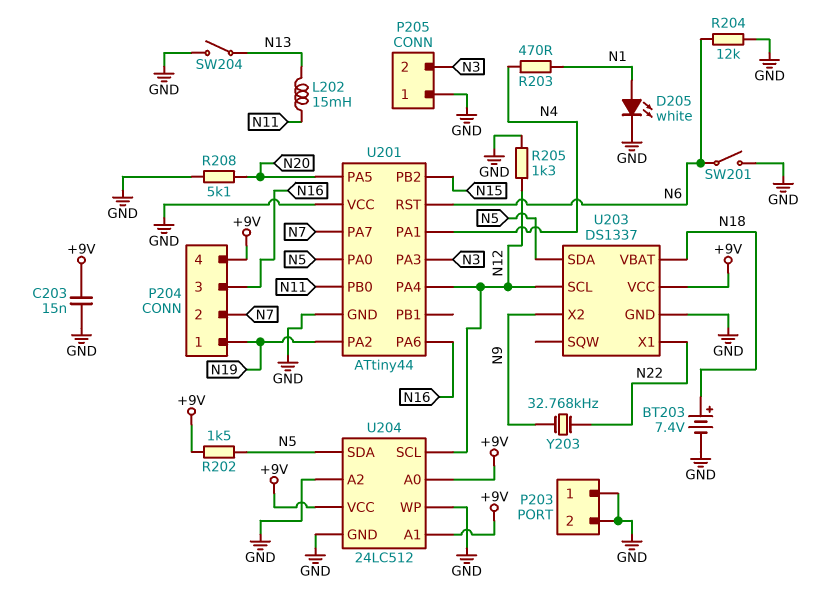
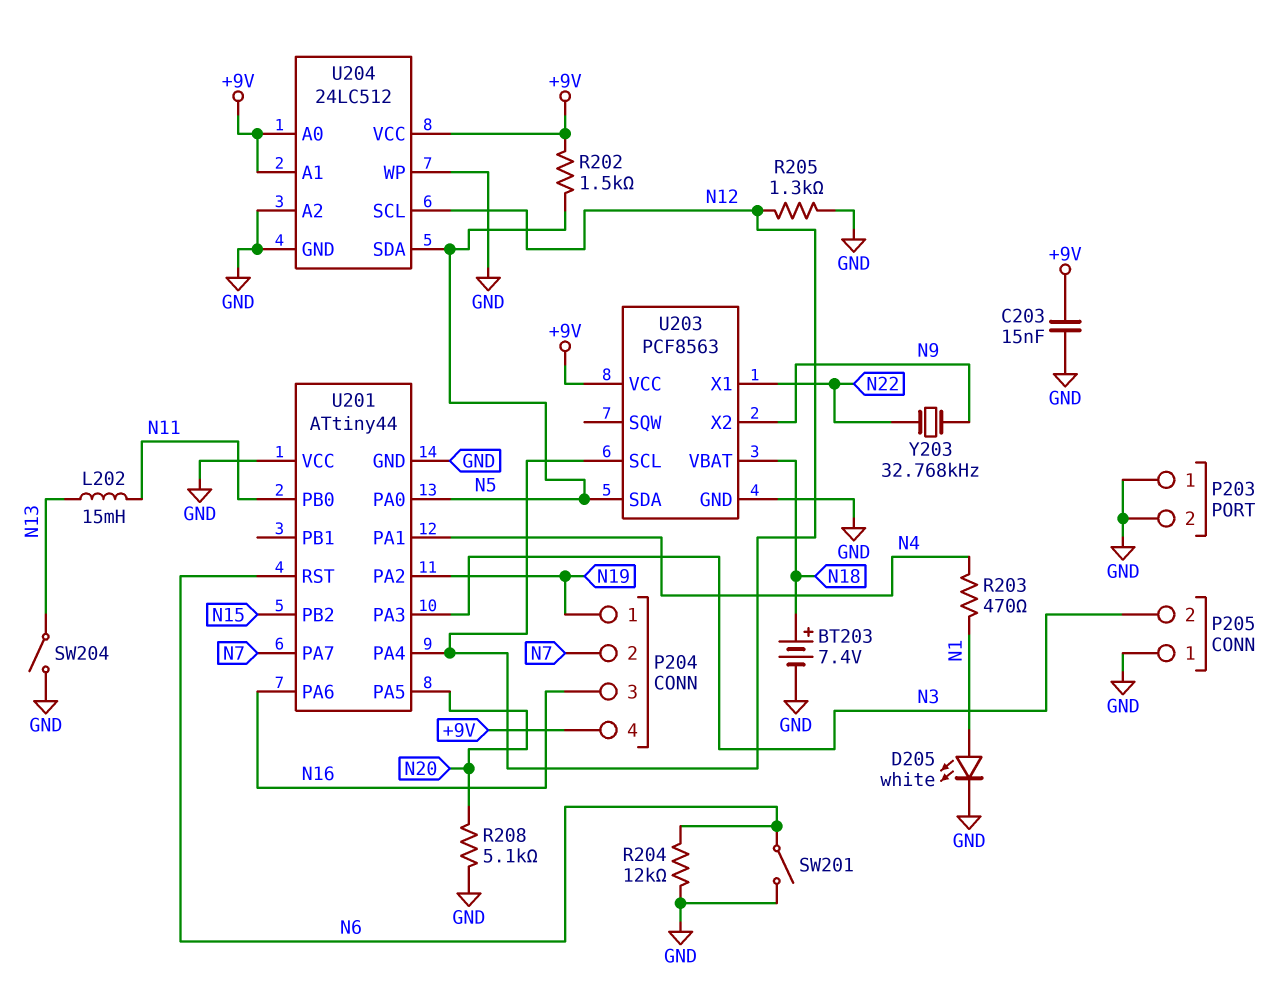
U203: DS1337 -> PCF8563

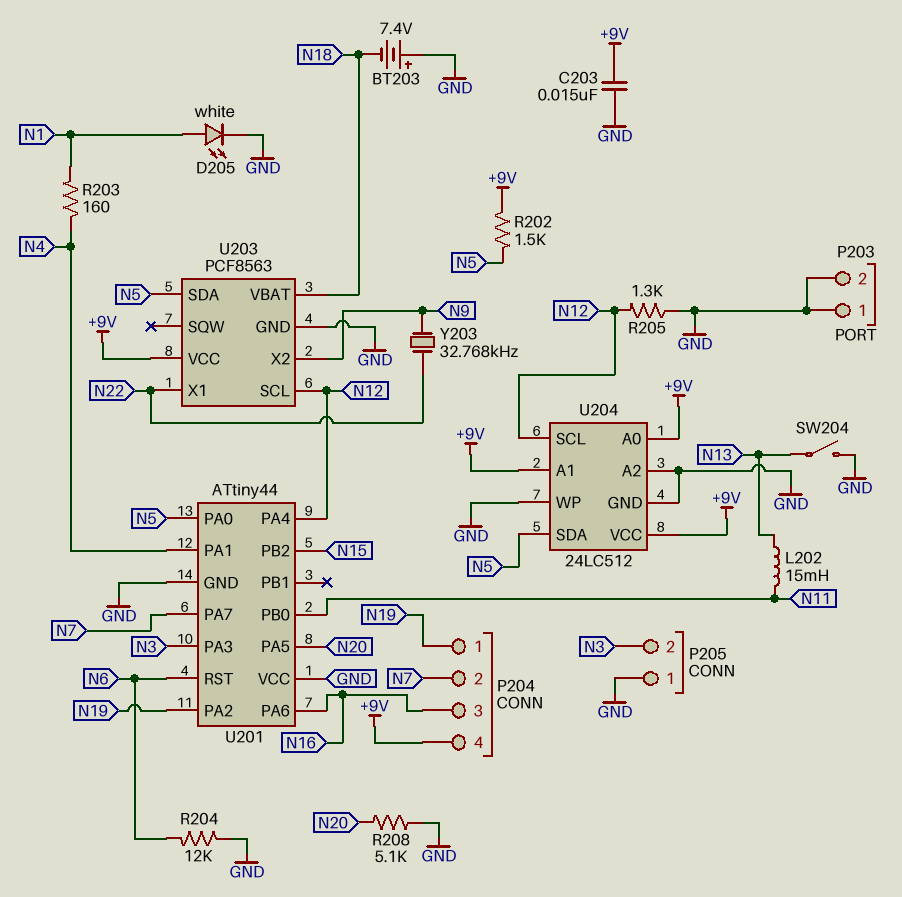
BT203: 7.4V (plus N18, minus GND) -> 7.4V (plus GND, minus N18)
R203: 470 (N1, N4) -> 160 (N1, N4)
SW201: switch (GND, N6) -> none

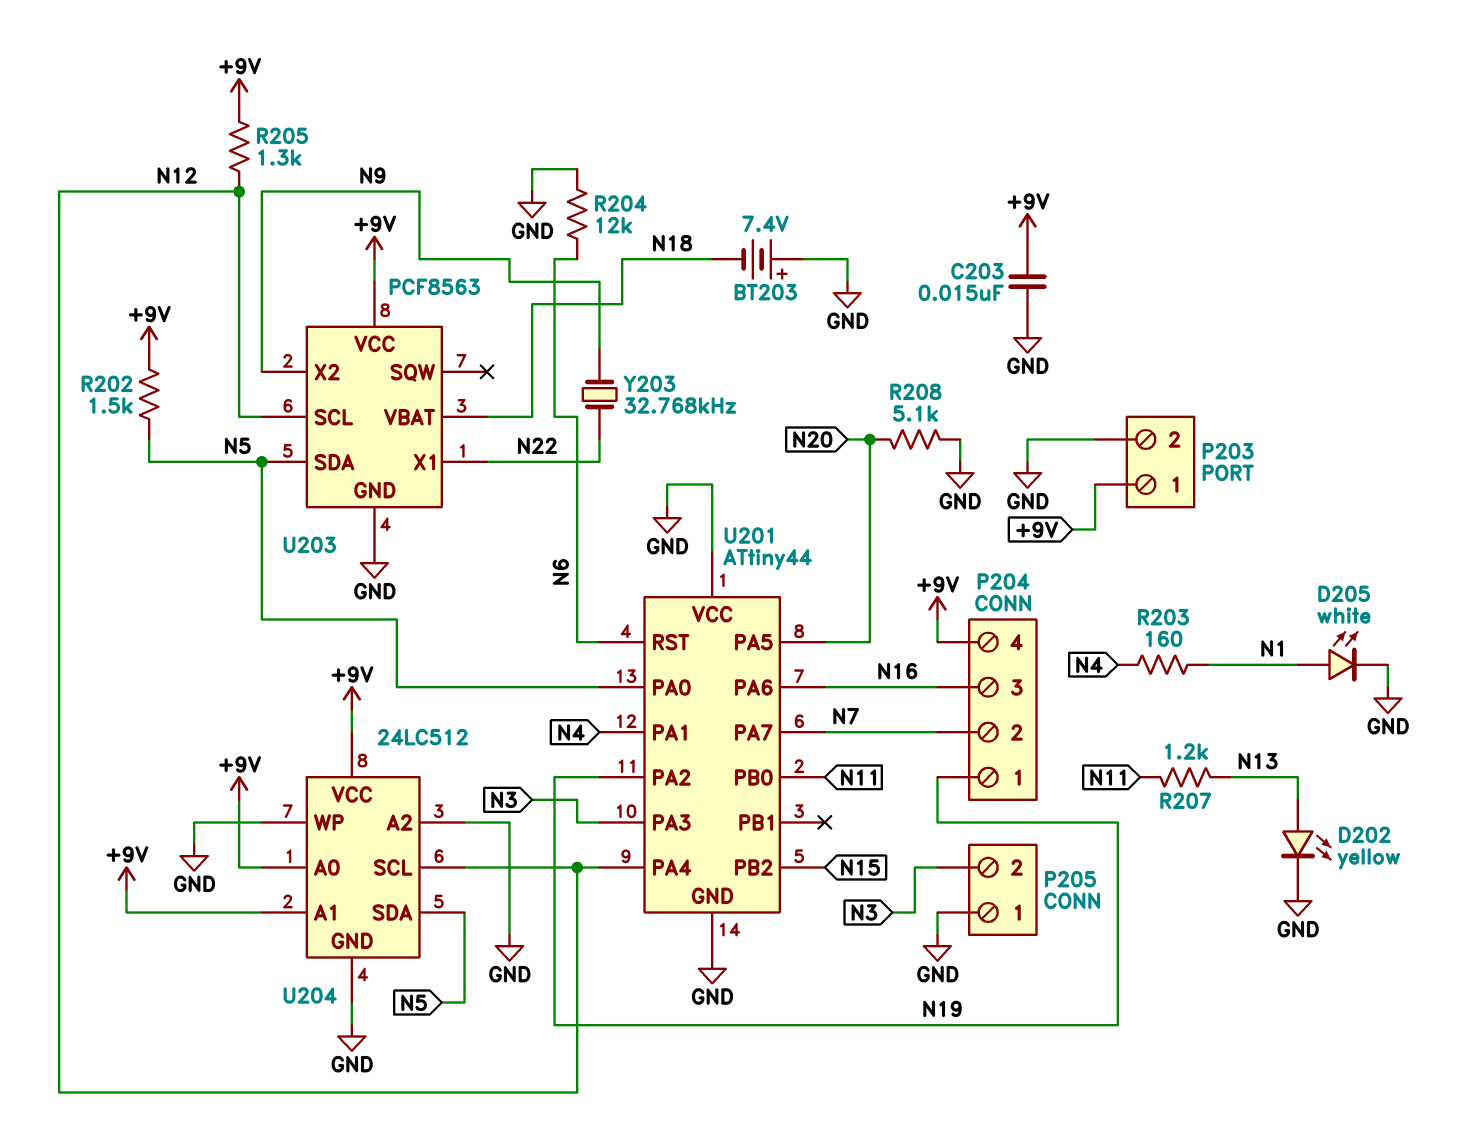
D202: none -> LED yellow (A N13, K GND)
L202: 15mH (N11, N13) -> none
P203 pin 1: GND -> +9V
R205: 1.3k (GND, N12) -> 1.3k (+9V, N12)
R207: none -> 1.2k (N11, N13)
SW204: switch (GND, N13) -> none

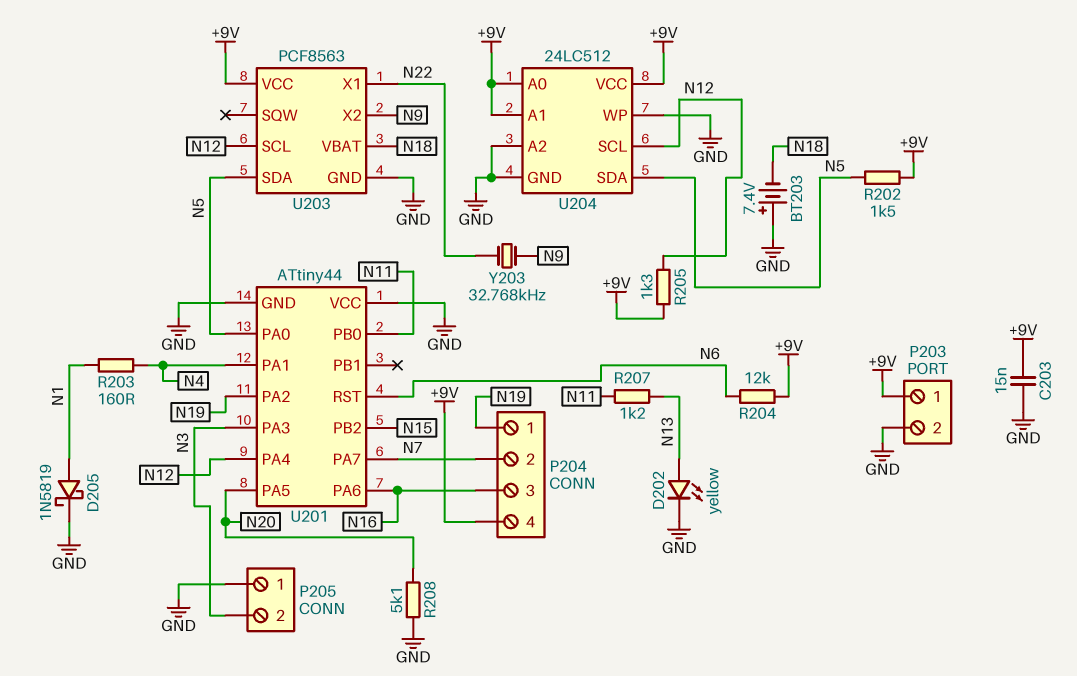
D205: LED white (A N1, K GND) -> schottky 1N5819 (A N1, K GND)
R204: 12k (GND, N6) -> 12k (+9V, N6)

